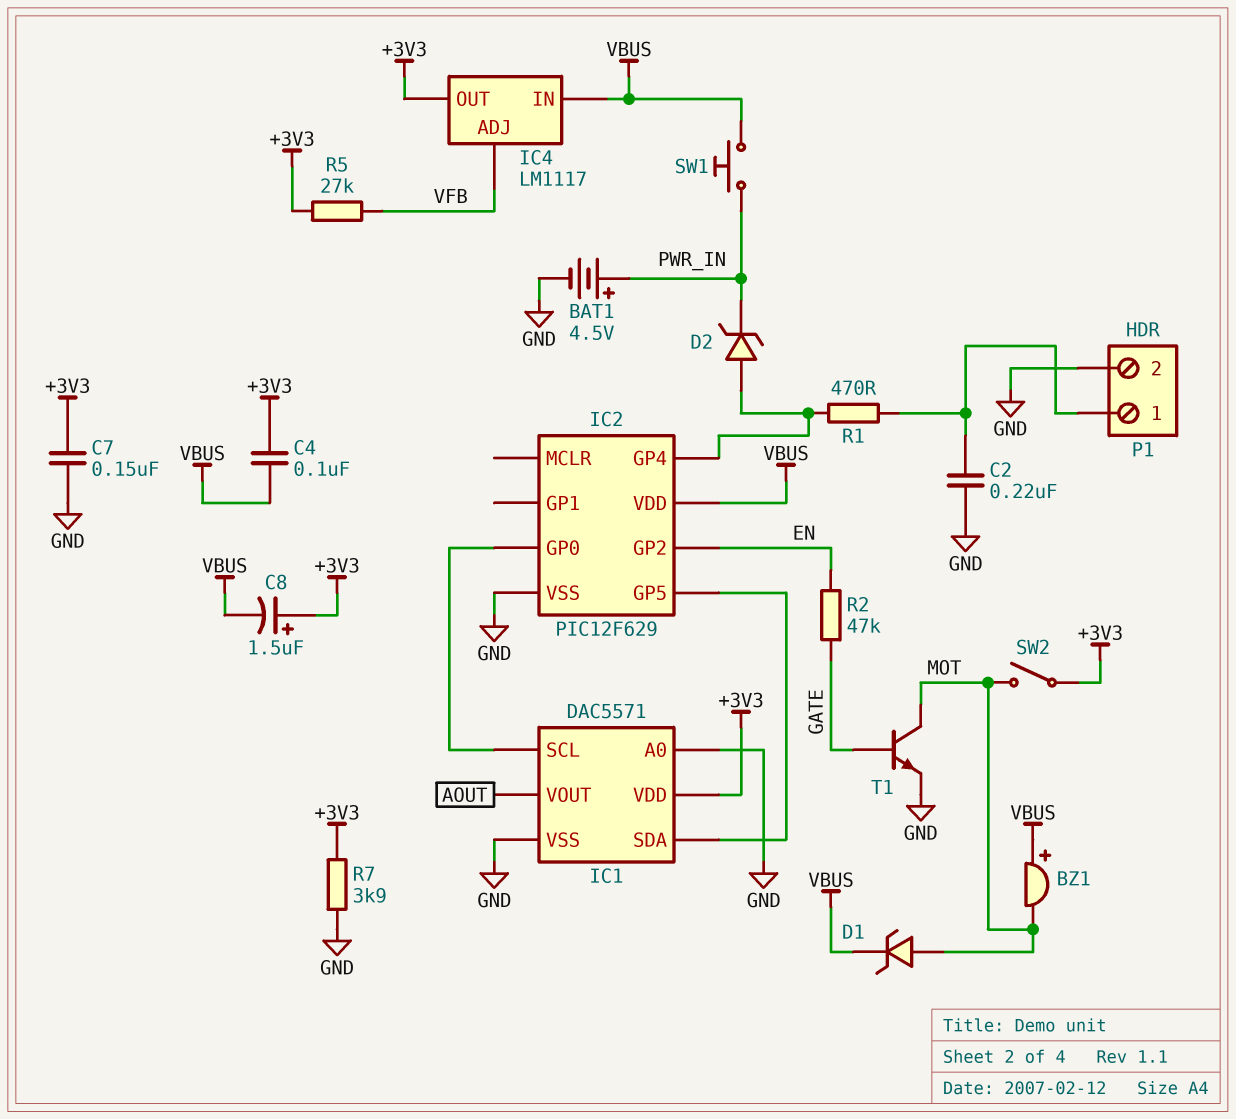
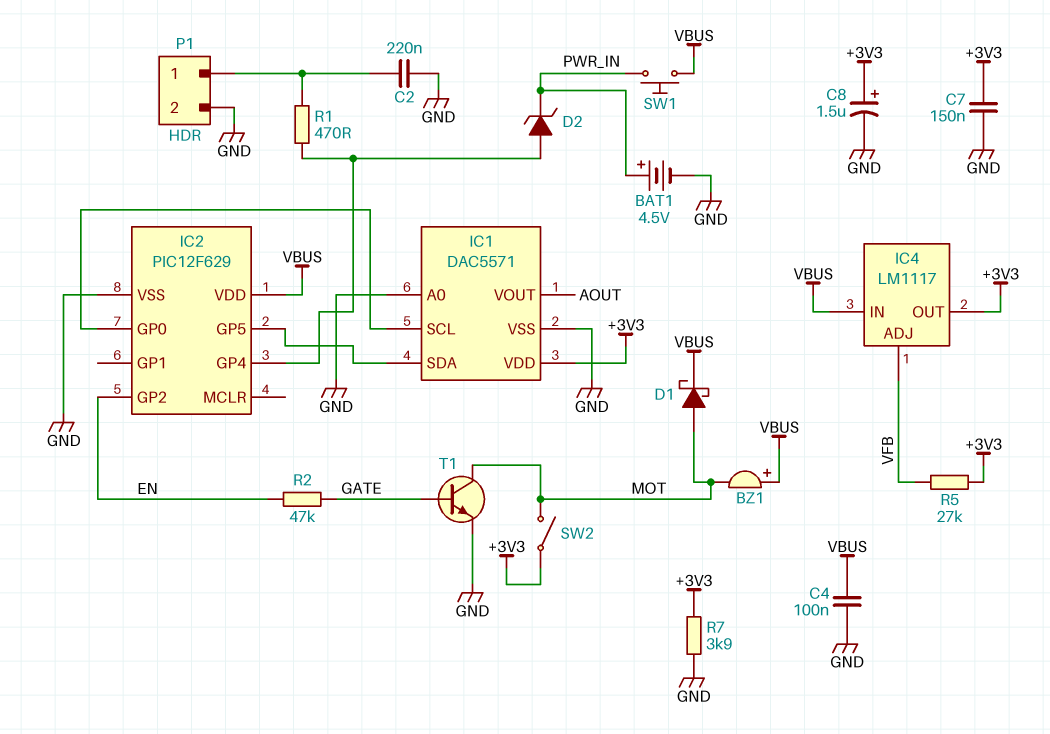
C4: 100nF (+3V3, VBUS) -> 100nF (GND, VBUS)
C8: 1.5uF (plus +3V3, minus VBUS) -> 1.5uF (plus +3V3, minus GND)
D1: zener (A MOT, K VBUS) -> schottky (A MOT, K VBUS)

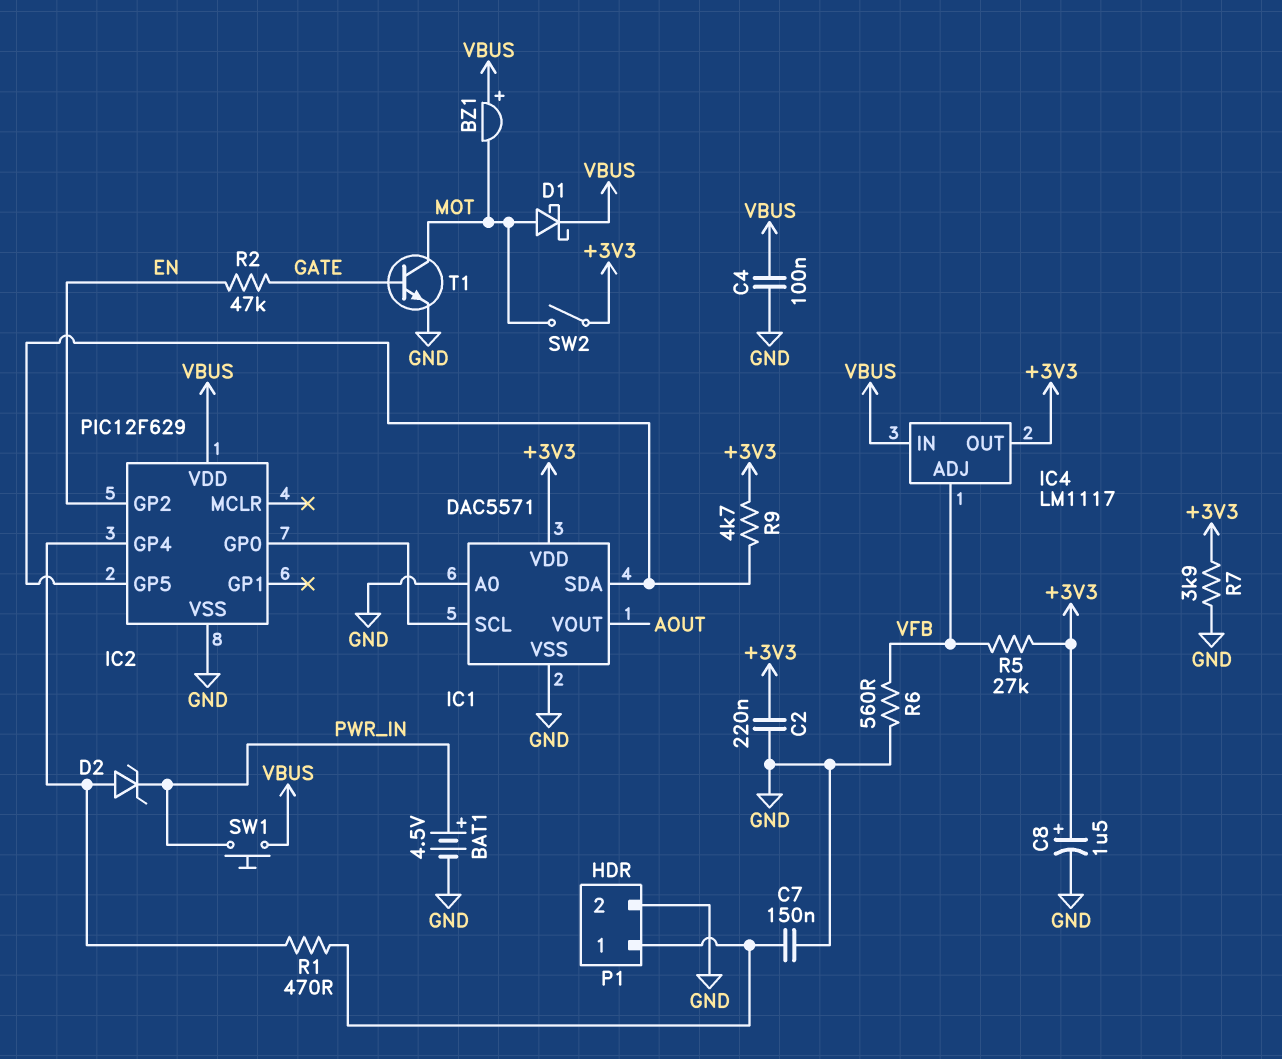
C2: 220nF (GND, P1/1) -> 220nF (+3V3, GND)
C7: 150nF (+3V3, GND) -> 150nF (GND, P1/1)
R6: none -> 560 (GND, VFB)
R9: none -> 4.7k (+3V3, IC1/SDA)

